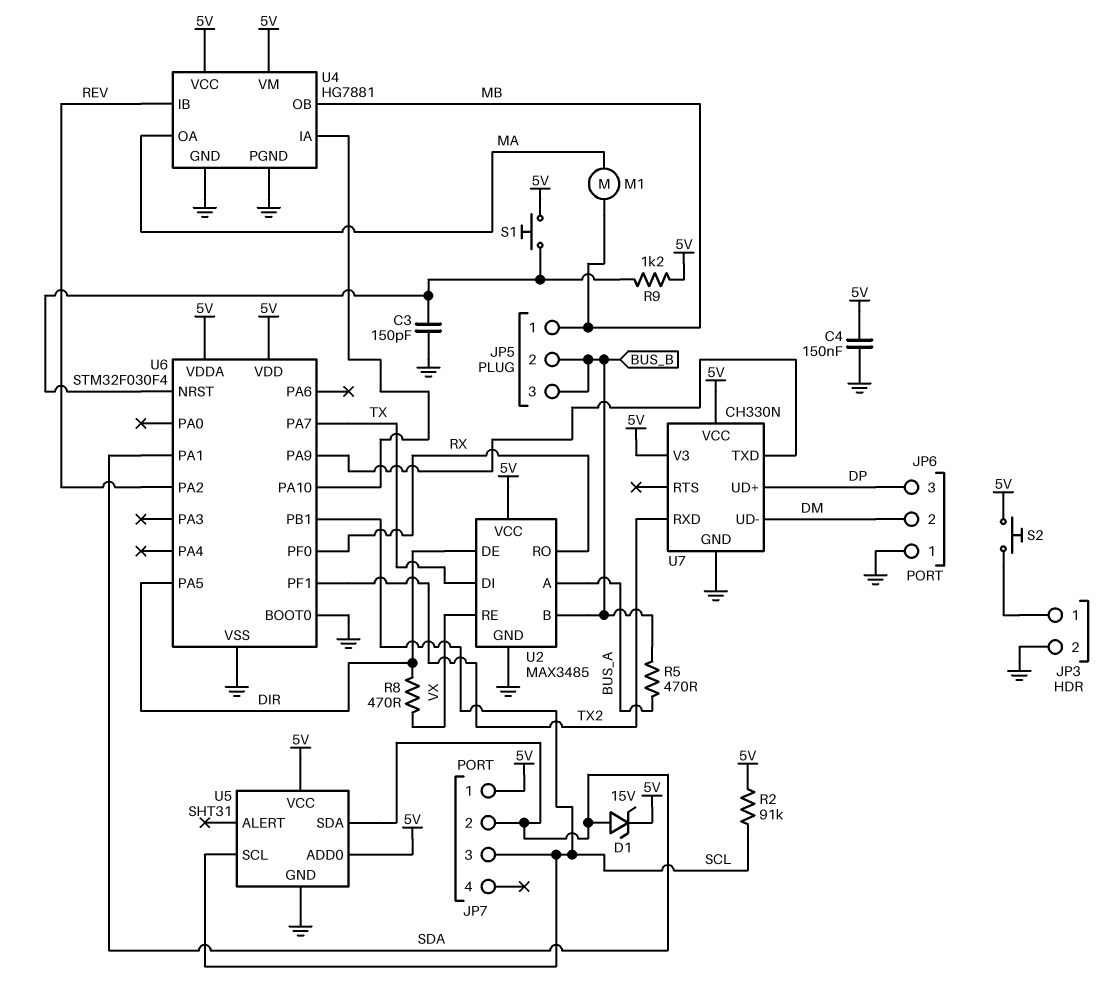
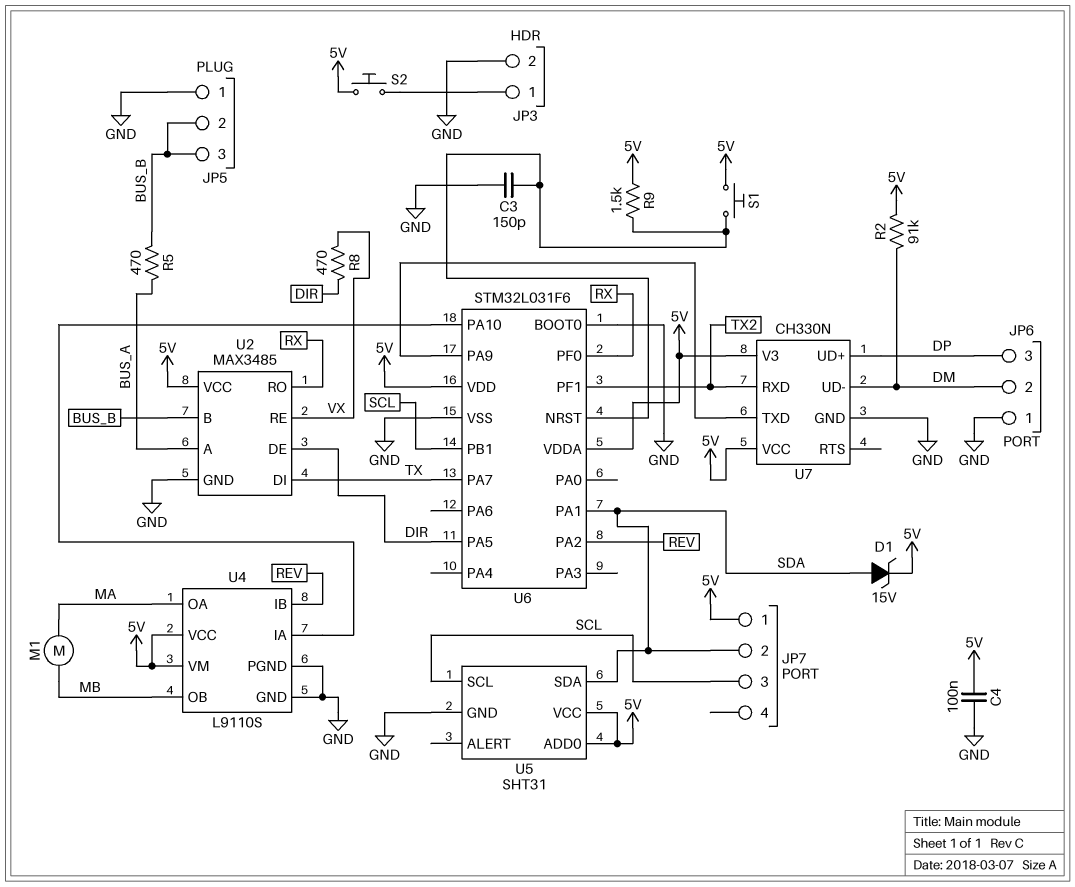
C4: 150nF (5V, GND) -> 100nF (5V, GND)
JP5 pin 1: MB -> GND
R2: 91k (5V, SCL) -> 91k (5V, DM)
R9: 1.2k (5V, U6/NRST) -> 1.5k (5V, U6/NRST)
U4: HG7881 -> L9110S
U6: STM32F030F4 -> STM32L031F6

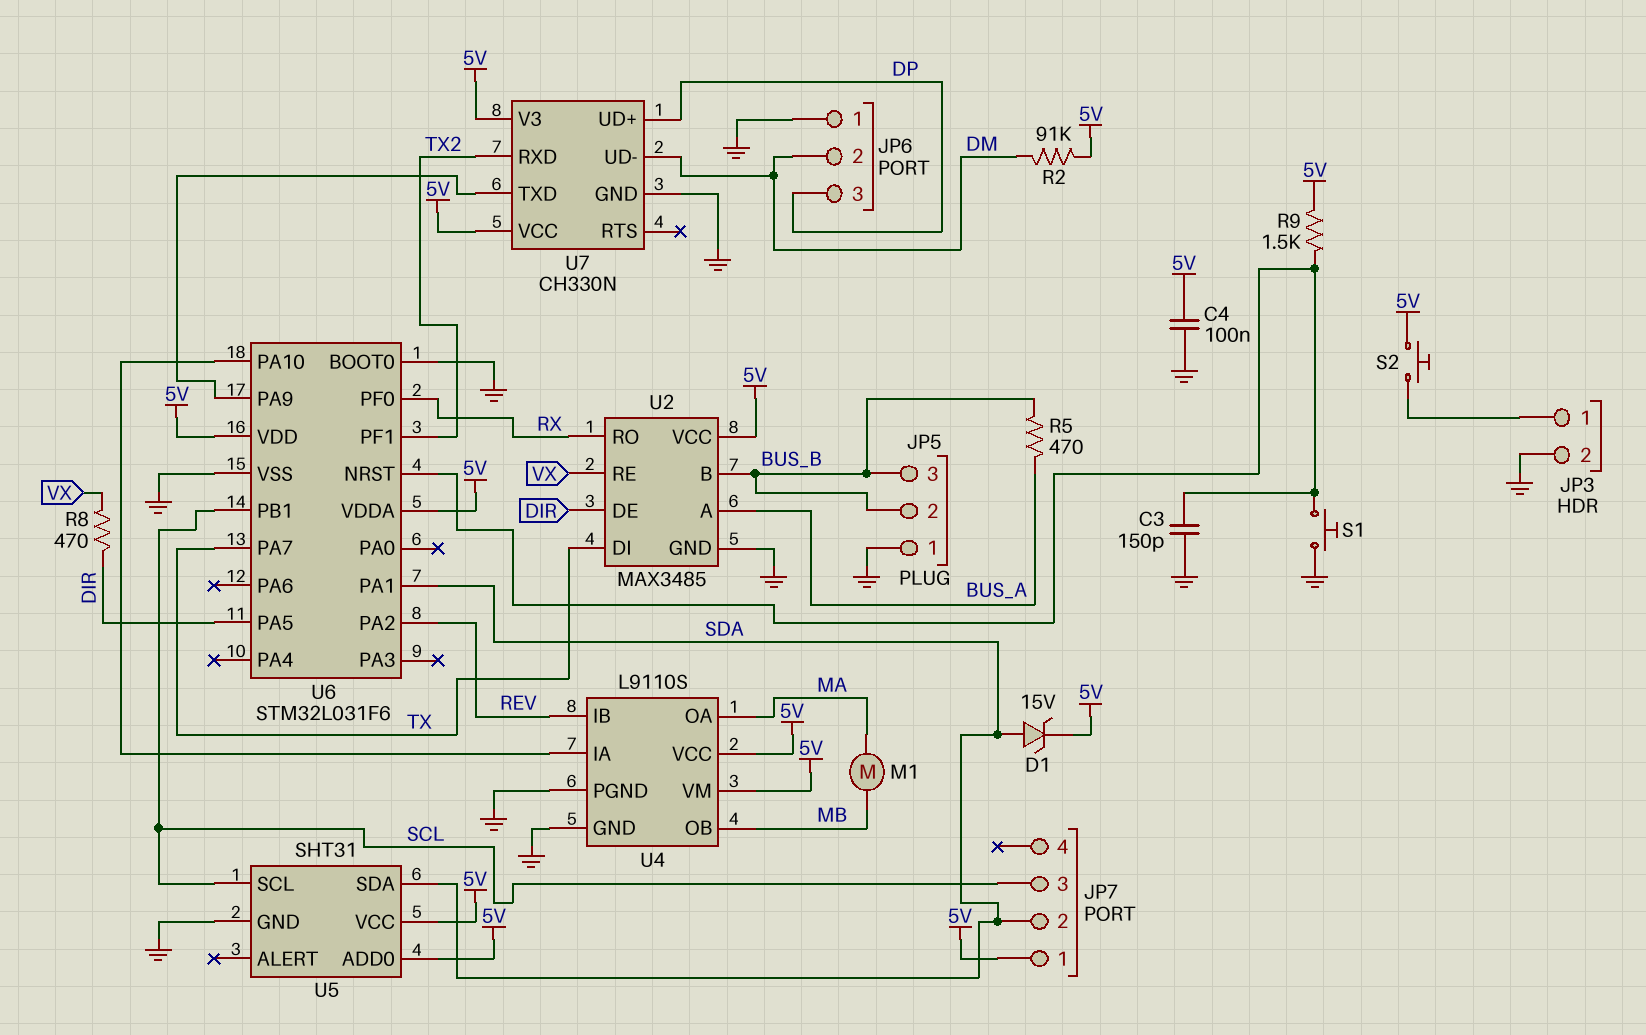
S1: button (5V, U6/NRST) -> button (GND, U6/NRST)

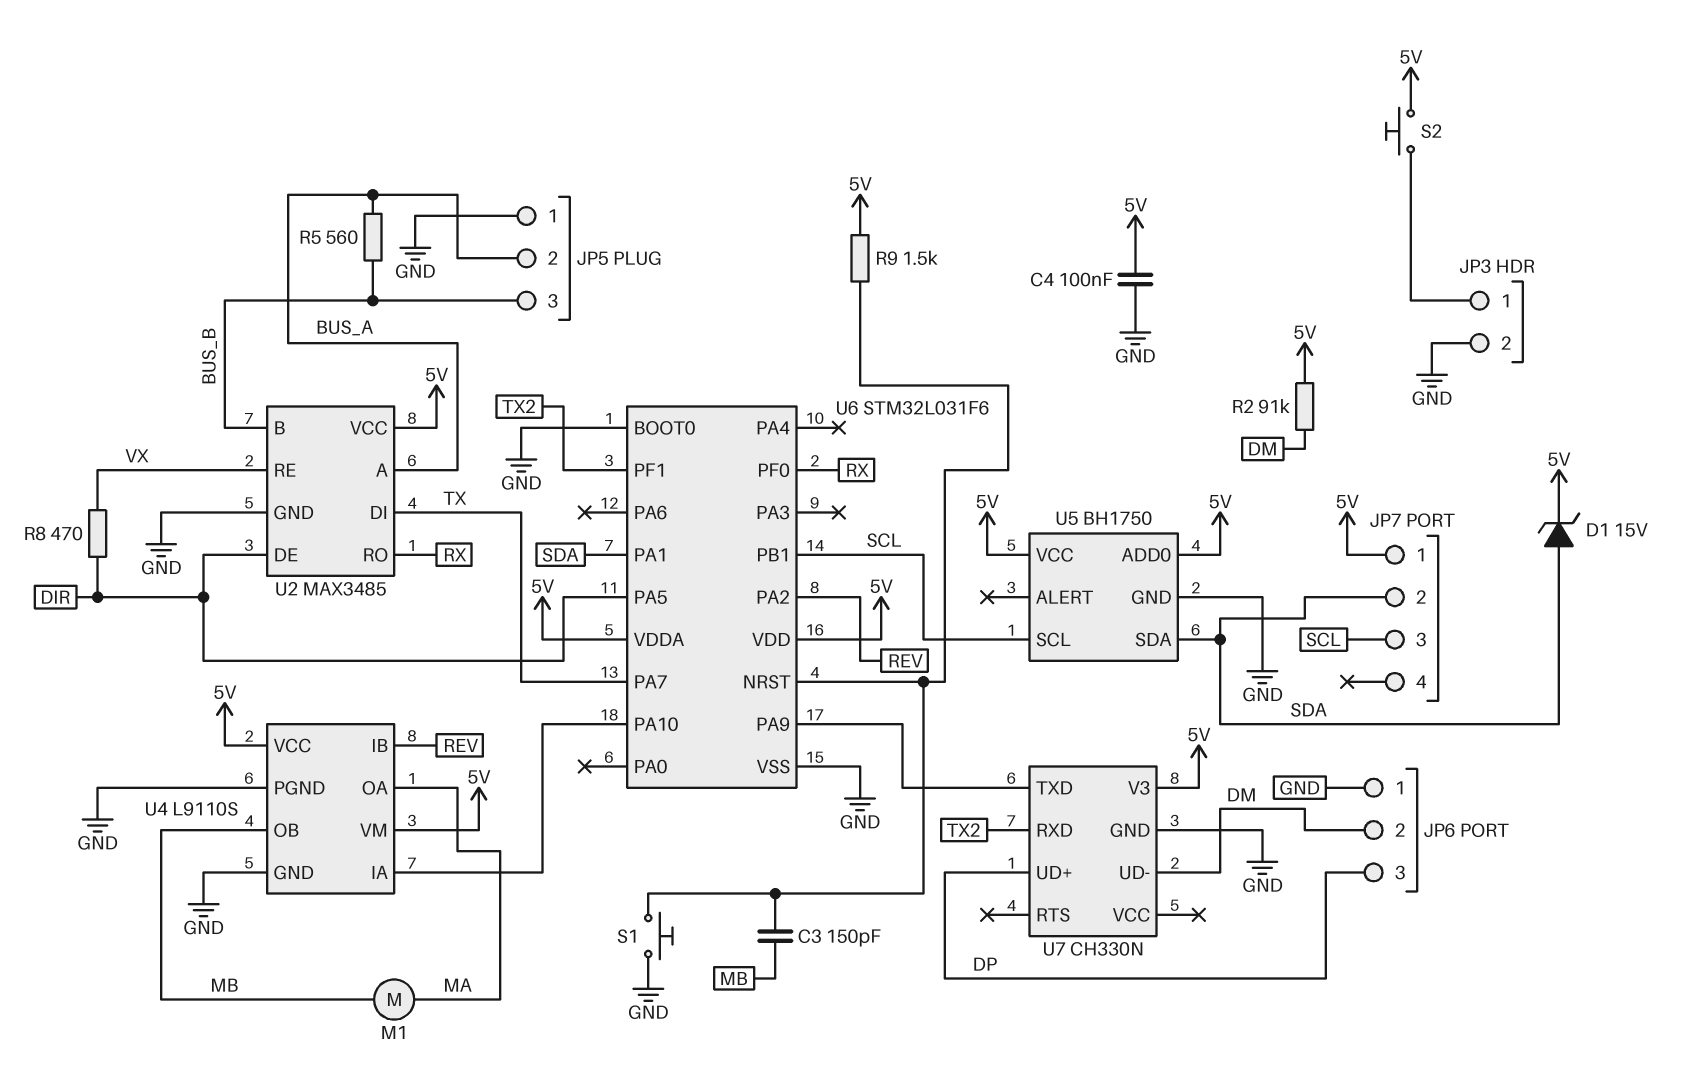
C3: 150pF (GND, U6/NRST) -> 150pF (MB, U6/NRST)
JP5 pin 2: BUS_B -> BUS_A
R5: 470 (BUS_A, BUS_B) -> 560 (BUS_A, BUS_B)
U5: SHT31 -> BH1750
U7 pin VCC: 5V -> none

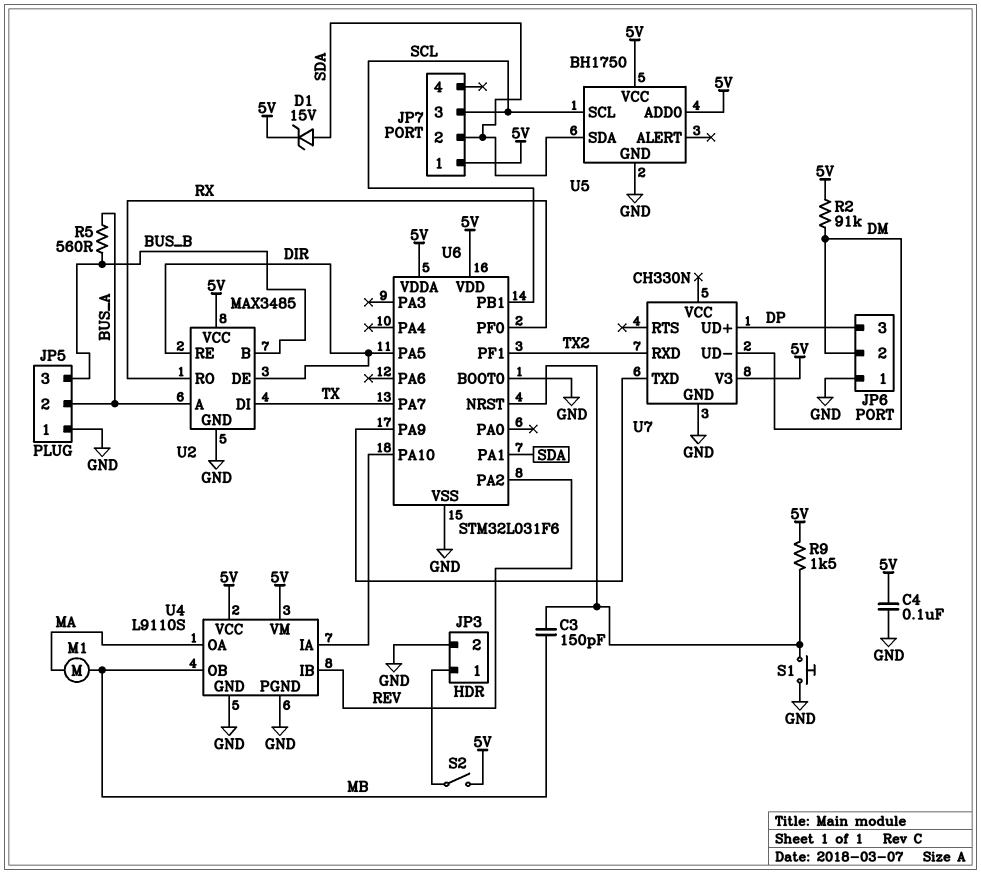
R8: 470 (DIR, VX) -> none
S2: button (5V, JP3/1) -> switch (5V, JP3/1)
U2 pin RE: VX -> DIR

